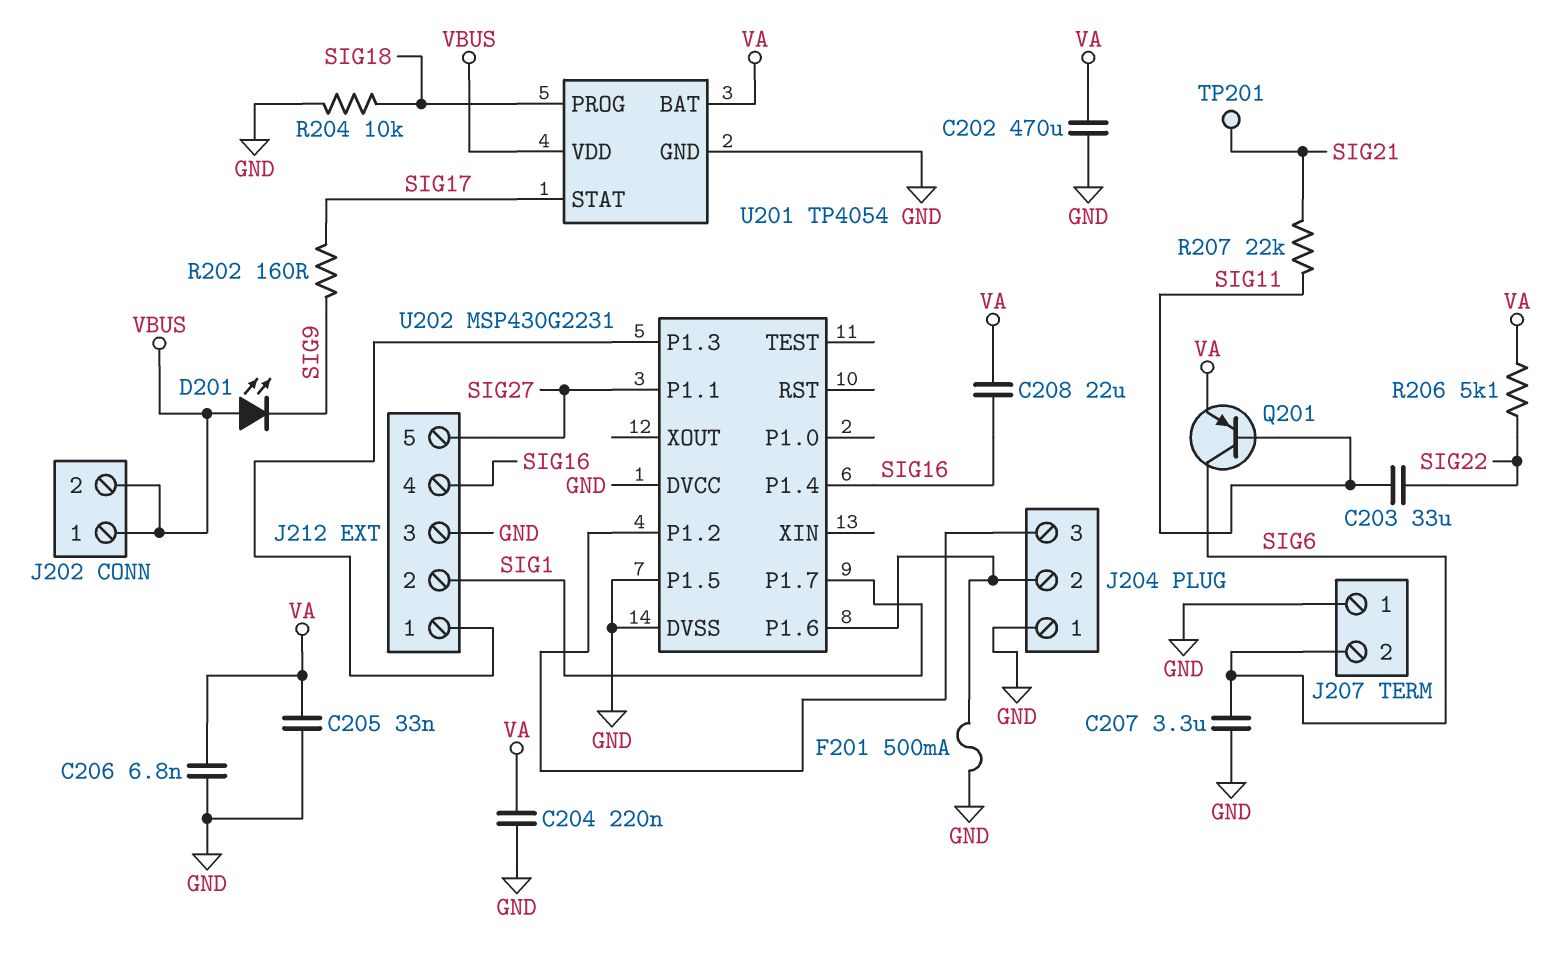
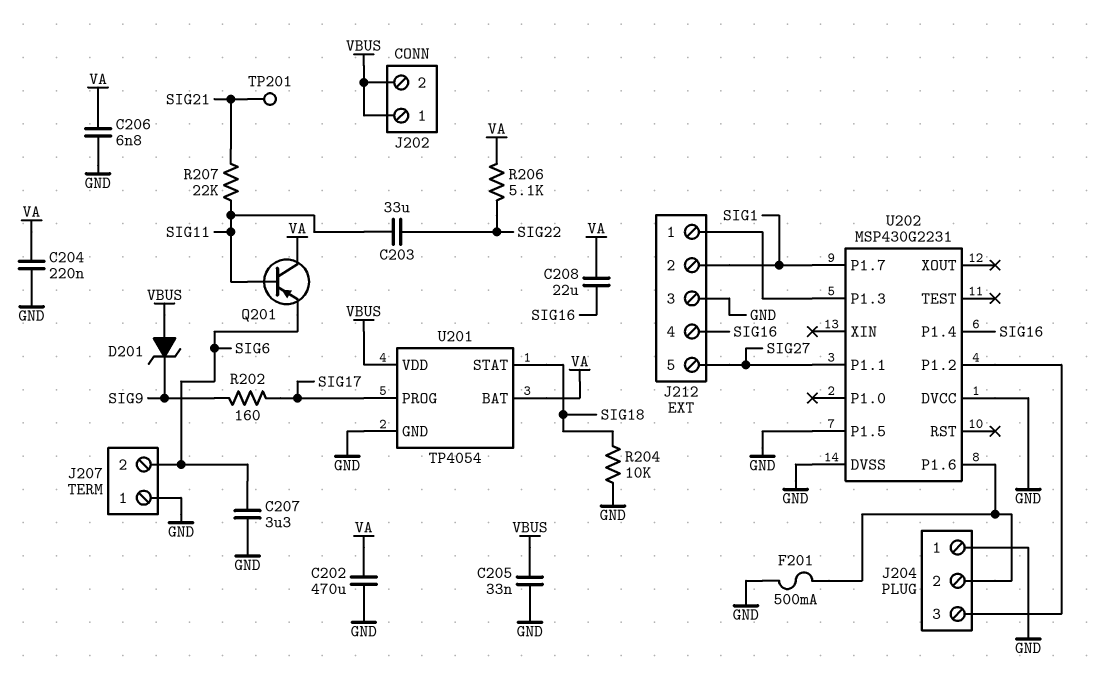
C205: 33nF (GND, VA) -> 33nF (GND, VBUS)
D201: LED (A VBUS, K SIG9) -> zener (A VBUS, K SIG9)
Q201: PNP (B SIG11, C SIG6, E VA) -> PNP (B SIG11, C VA, E SIG6)
U201 pin PROG: SIG18 -> SIG17
U201 pin STAT: SIG17 -> SIG18

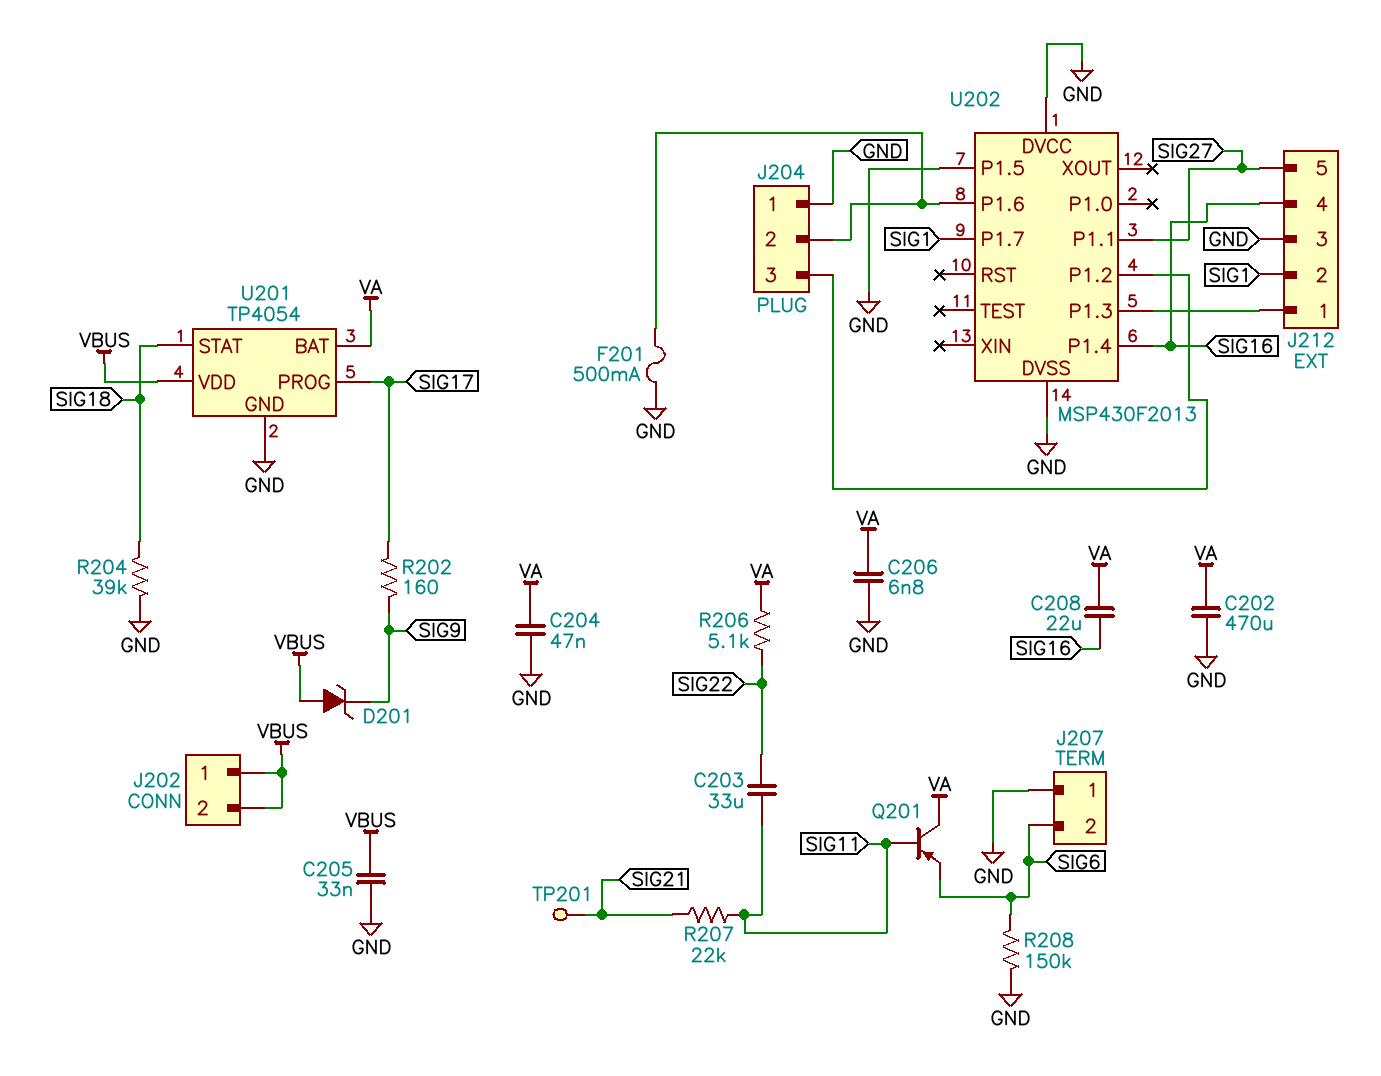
C204: 220nF (GND, VA) -> 47nF (GND, VA)
C207: 3.3uF (GND, SIG6) -> none
R204: 10k (GND, SIG18) -> 39k (GND, SIG18)
R208: none -> 150k (GND, SIG6)
U202: MSP430G2231 -> MSP430F2013

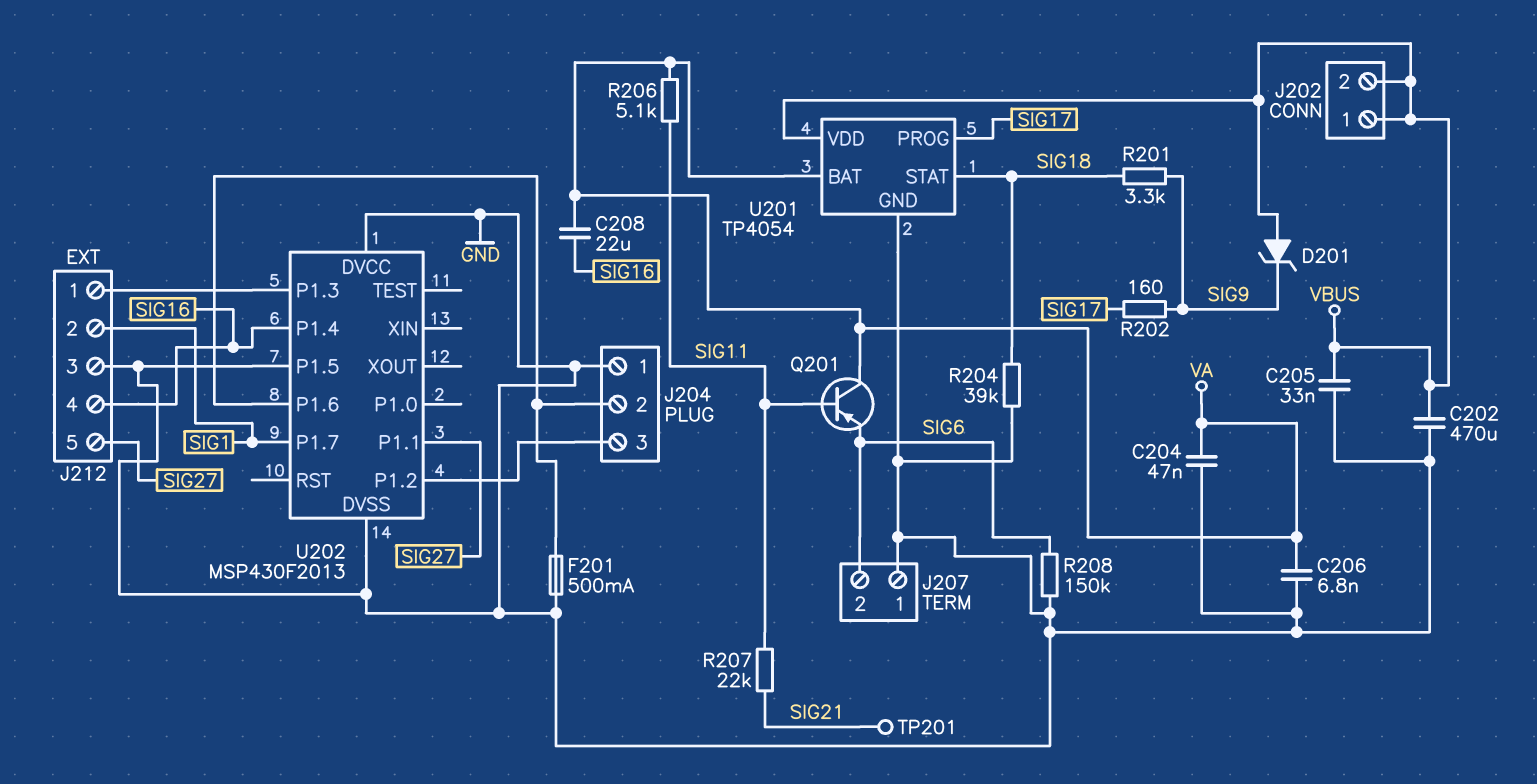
C202: 470uF (GND, VA) -> 470uF (GND, VBUS)
C203: 33uF (SIG11, SIG22) -> none
R201: none -> 3.3k (SIG9, SIG18)
R206: 5.1k (SIG22, VA) -> 5.1k (SIG11, VA)

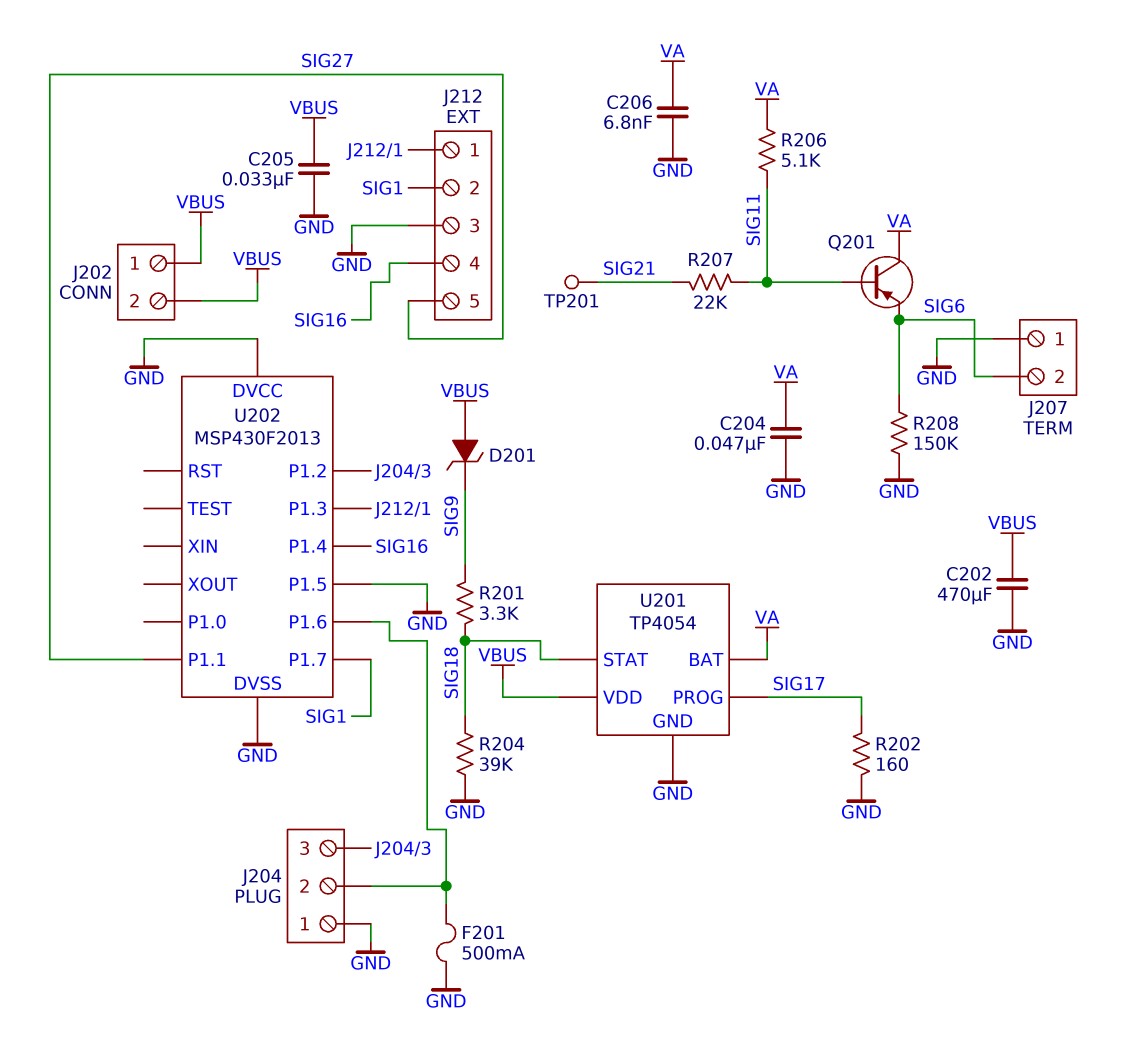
C208: 22uF (SIG16, VA) -> none
R202: 160 (SIG9, SIG17) -> 160 (GND, SIG17)

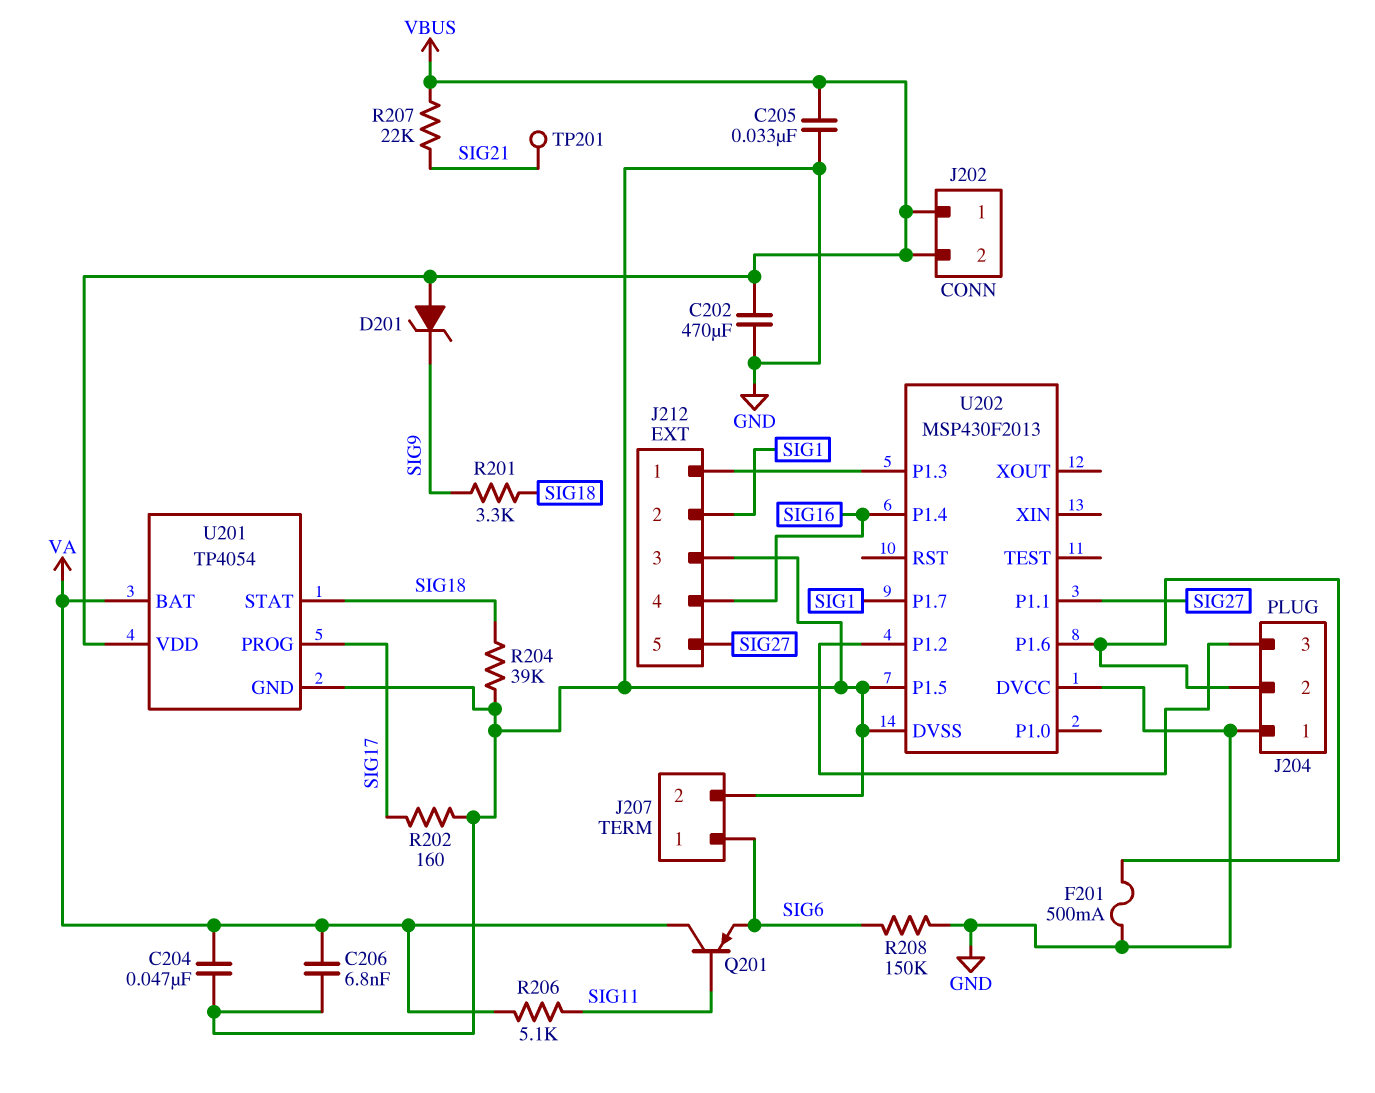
J207 pin 1: GND -> SIG6
J207 pin 2: SIG6 -> GND
R207: 22k (SIG11, SIG21) -> 22k (SIG21, VBUS)

